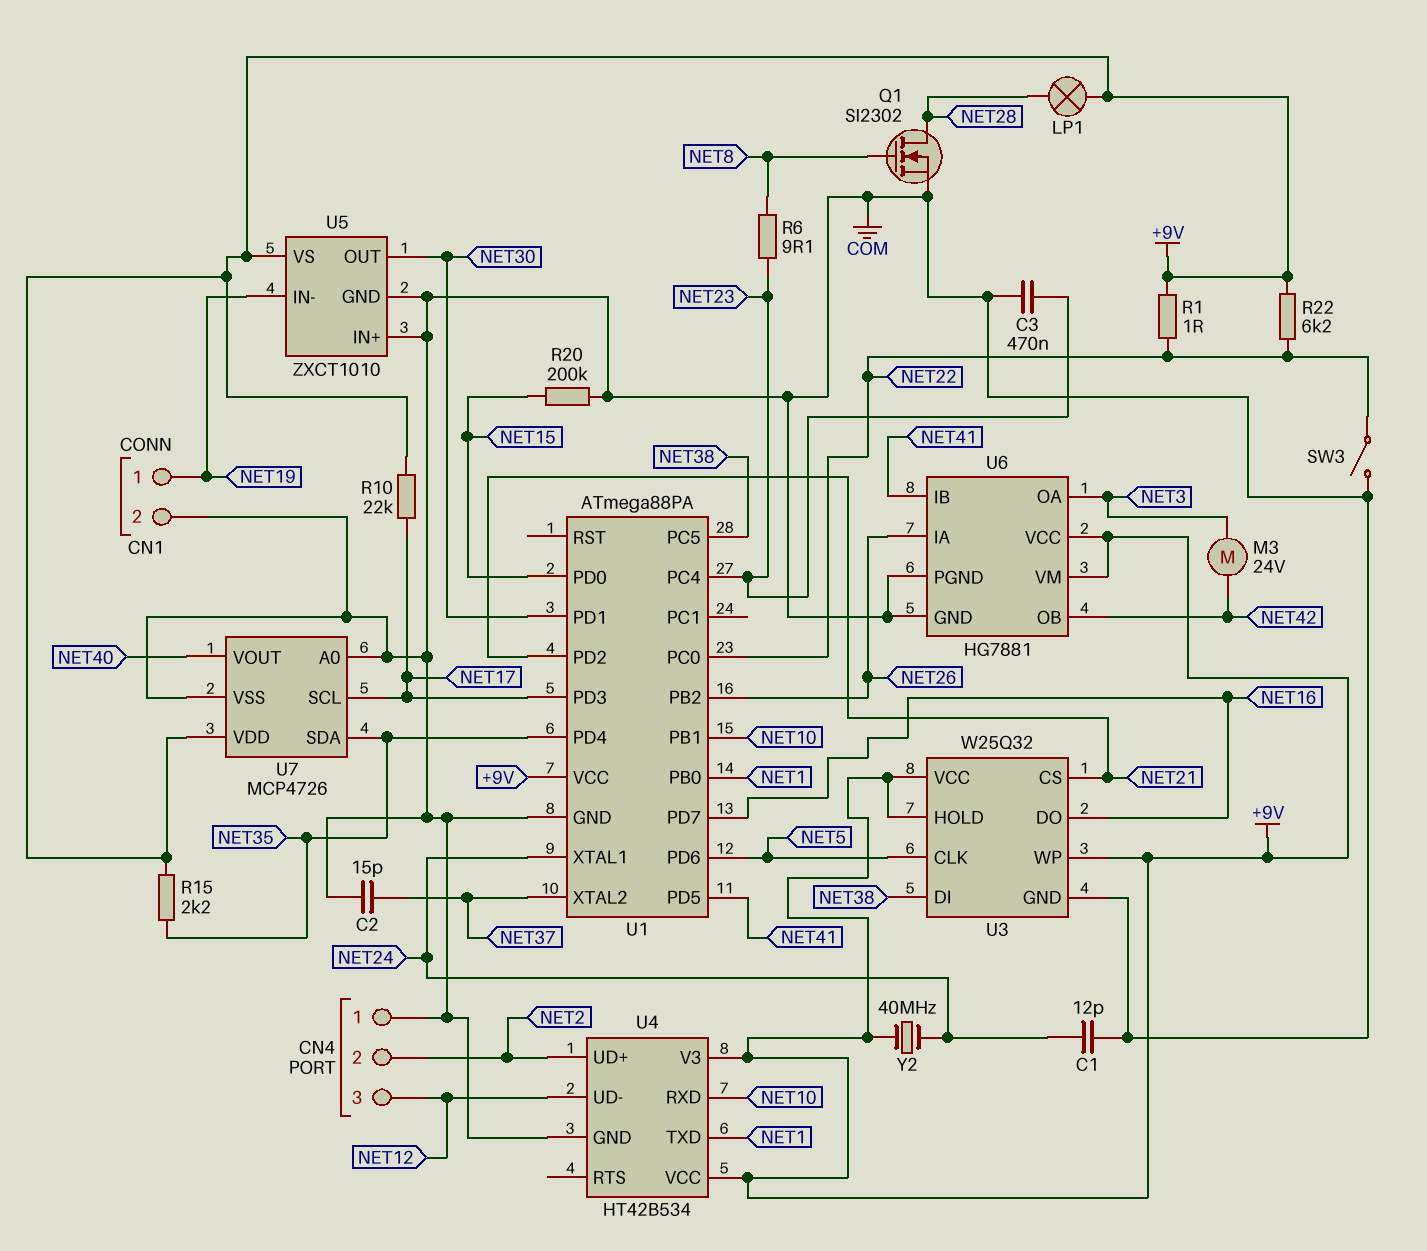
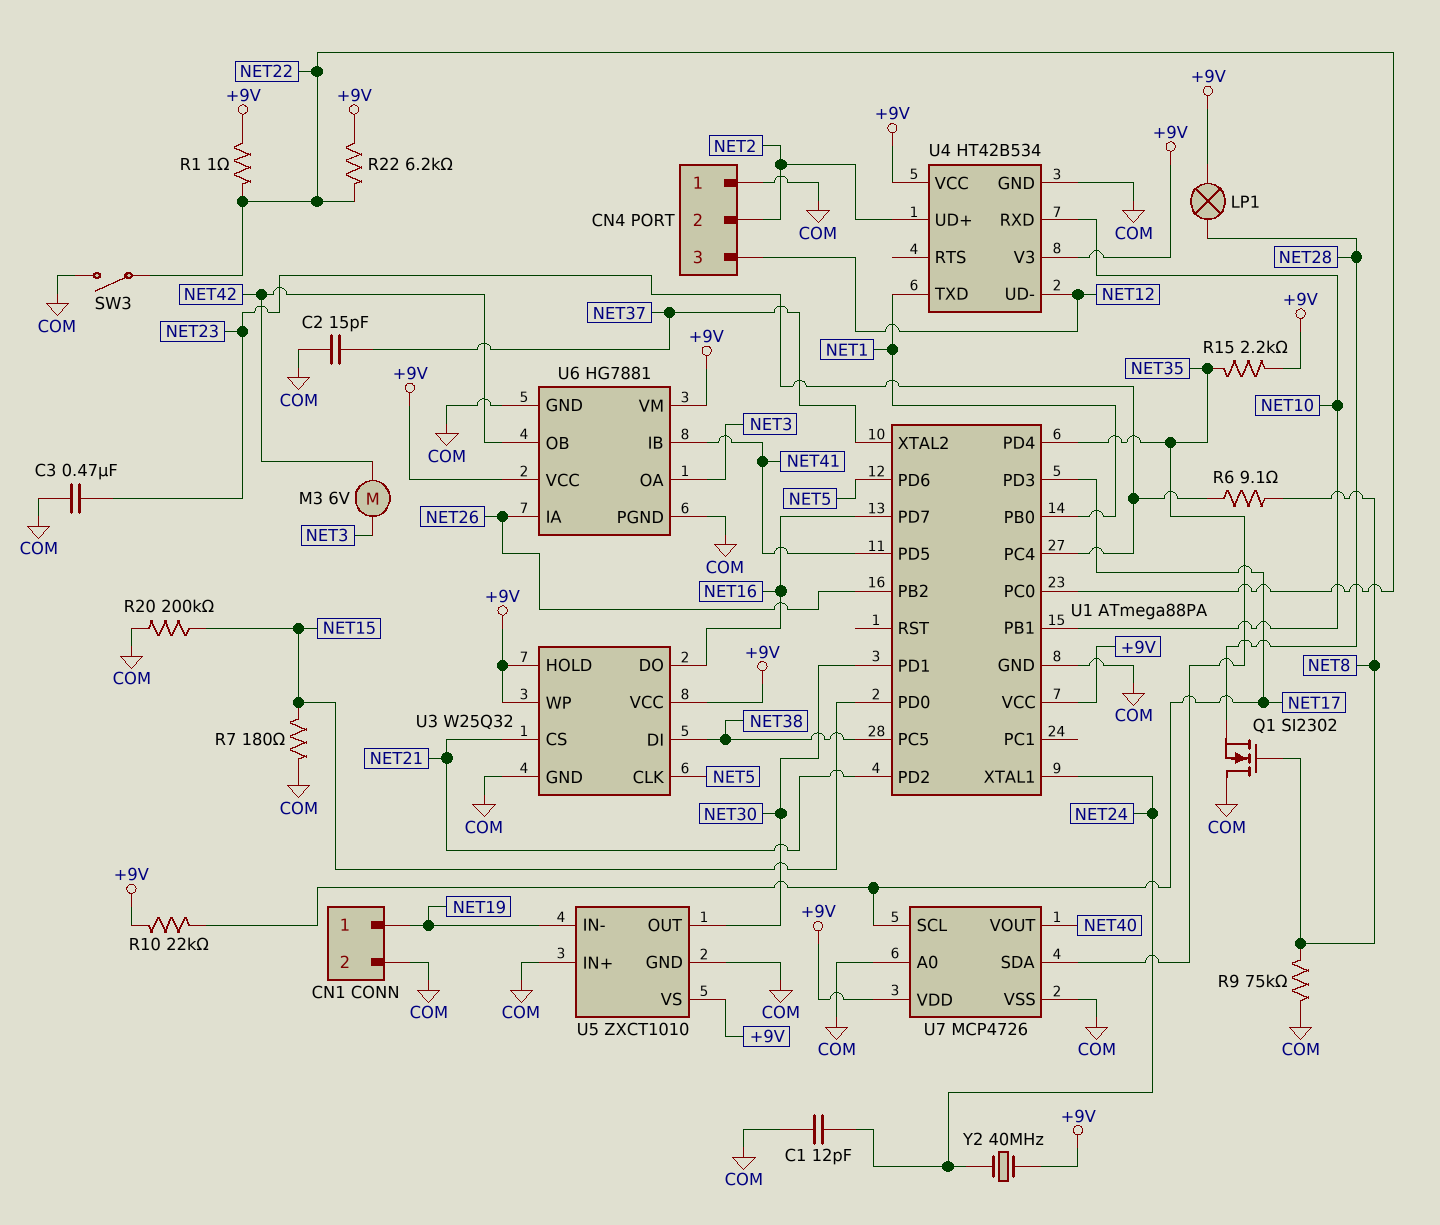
M3: motor 24V (NET3, NET42) -> motor 6V (NET3, NET42)
Q1: NMOS SI2302 (G NET8, D NET28, S COM) -> NMOS SI2302 (G NET8, D COM, S NET28)
R7: none -> 180 (COM, NET15)
R9: none -> 75k (COM, NET8)

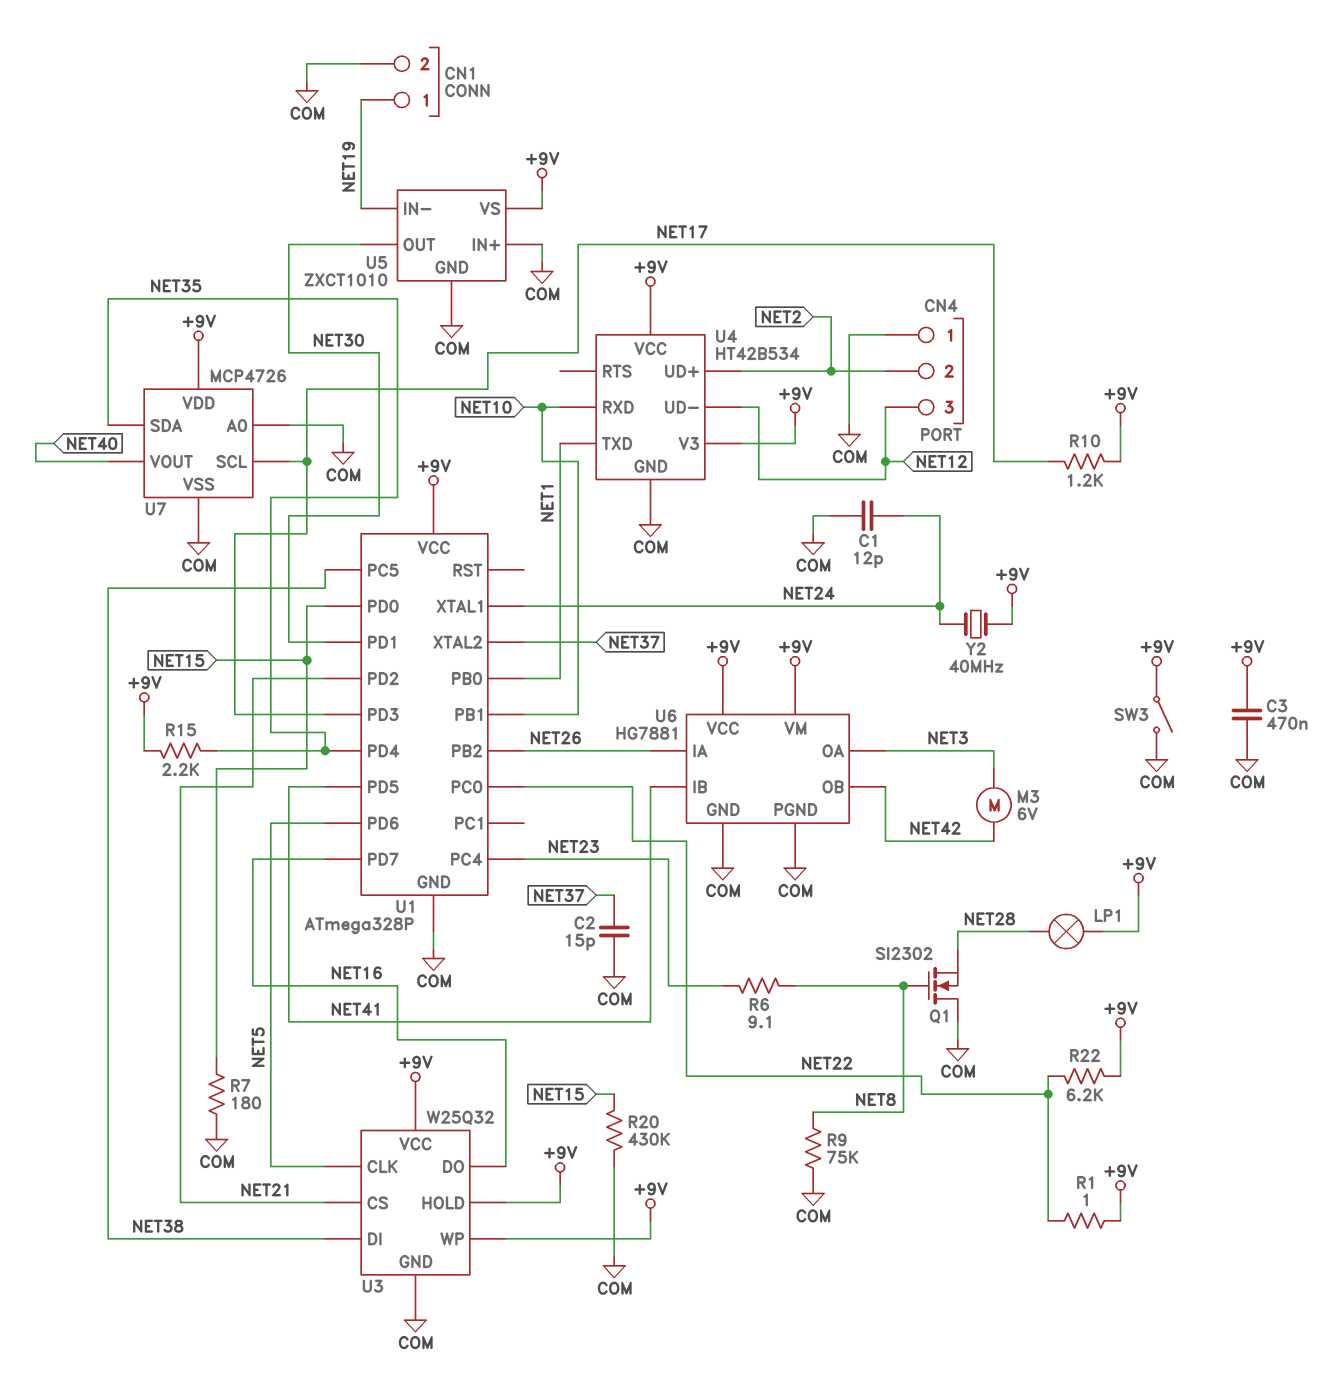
C3: 470nF (COM, NET23) -> 470nF (+9V, COM)
R10: 22k (+9V, NET17) -> 1.2k (+9V, NET17)
R20: 200k (COM, NET15) -> 430k (COM, NET15)
SW3: switch (COM, NET22) -> switch (+9V, COM)
U1: ATmega88PA -> ATmega328P

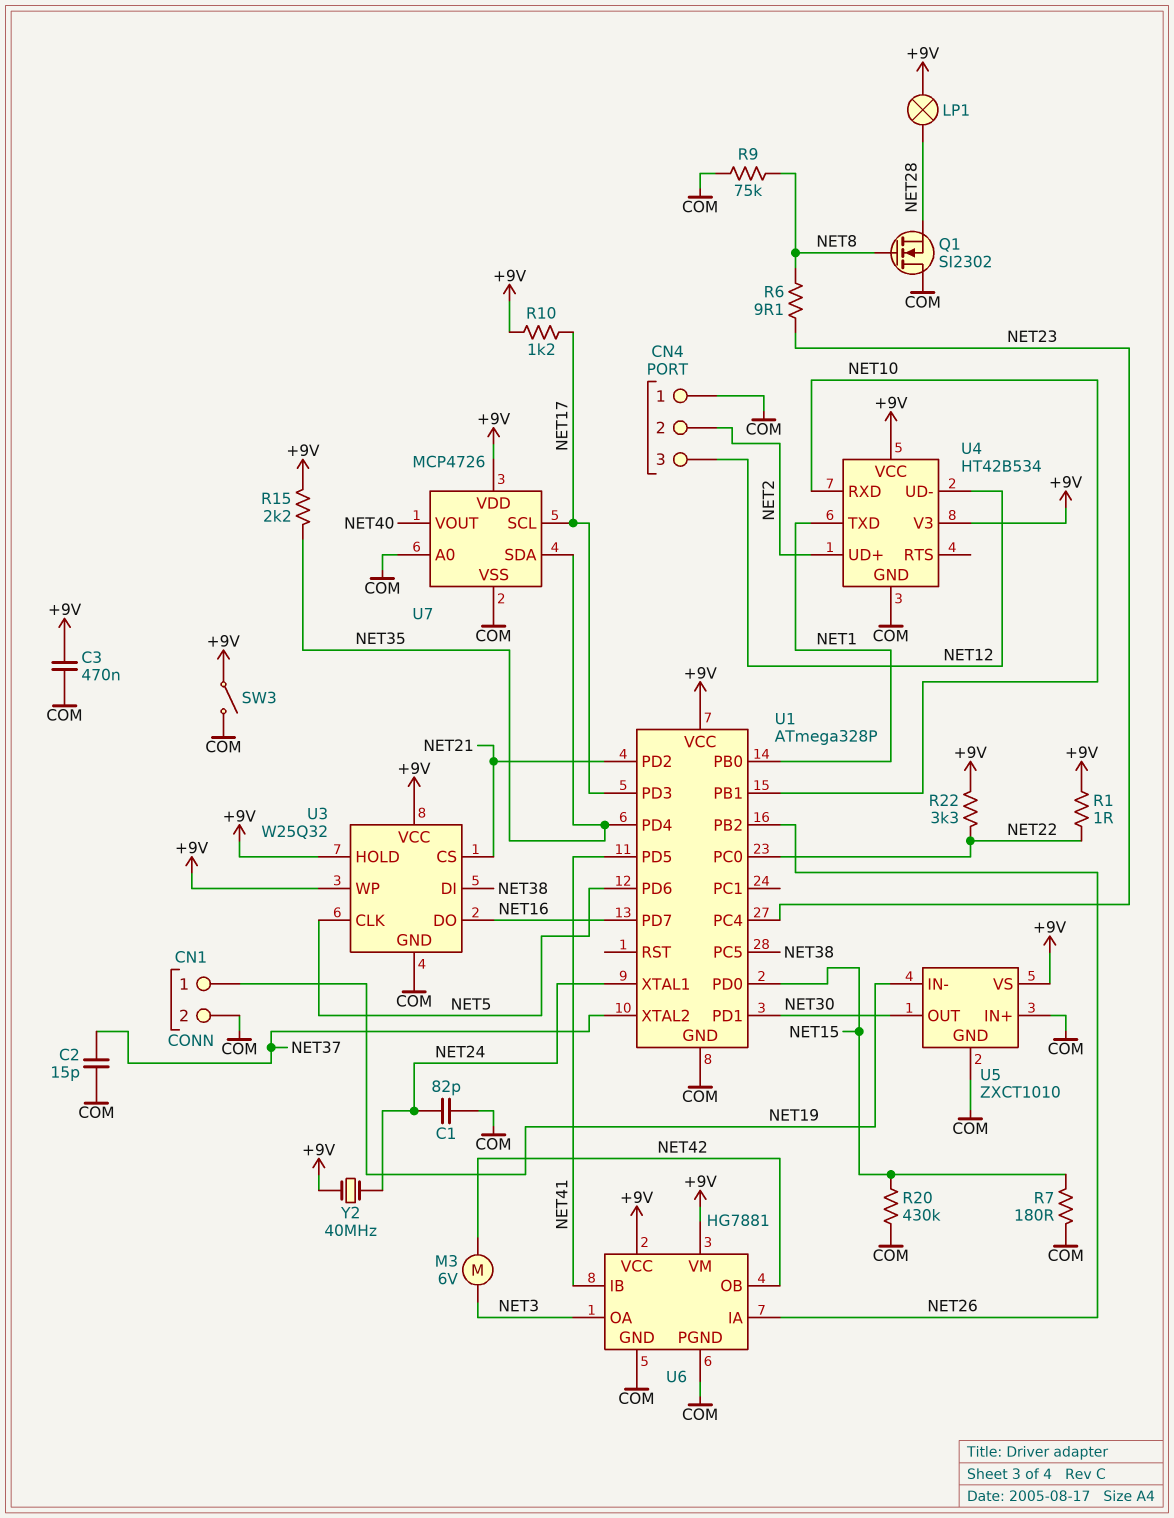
C1: 12pF (COM, NET24) -> 82pF (COM, NET24)
R22: 6.2k (+9V, NET22) -> 3.3k (+9V, NET22)

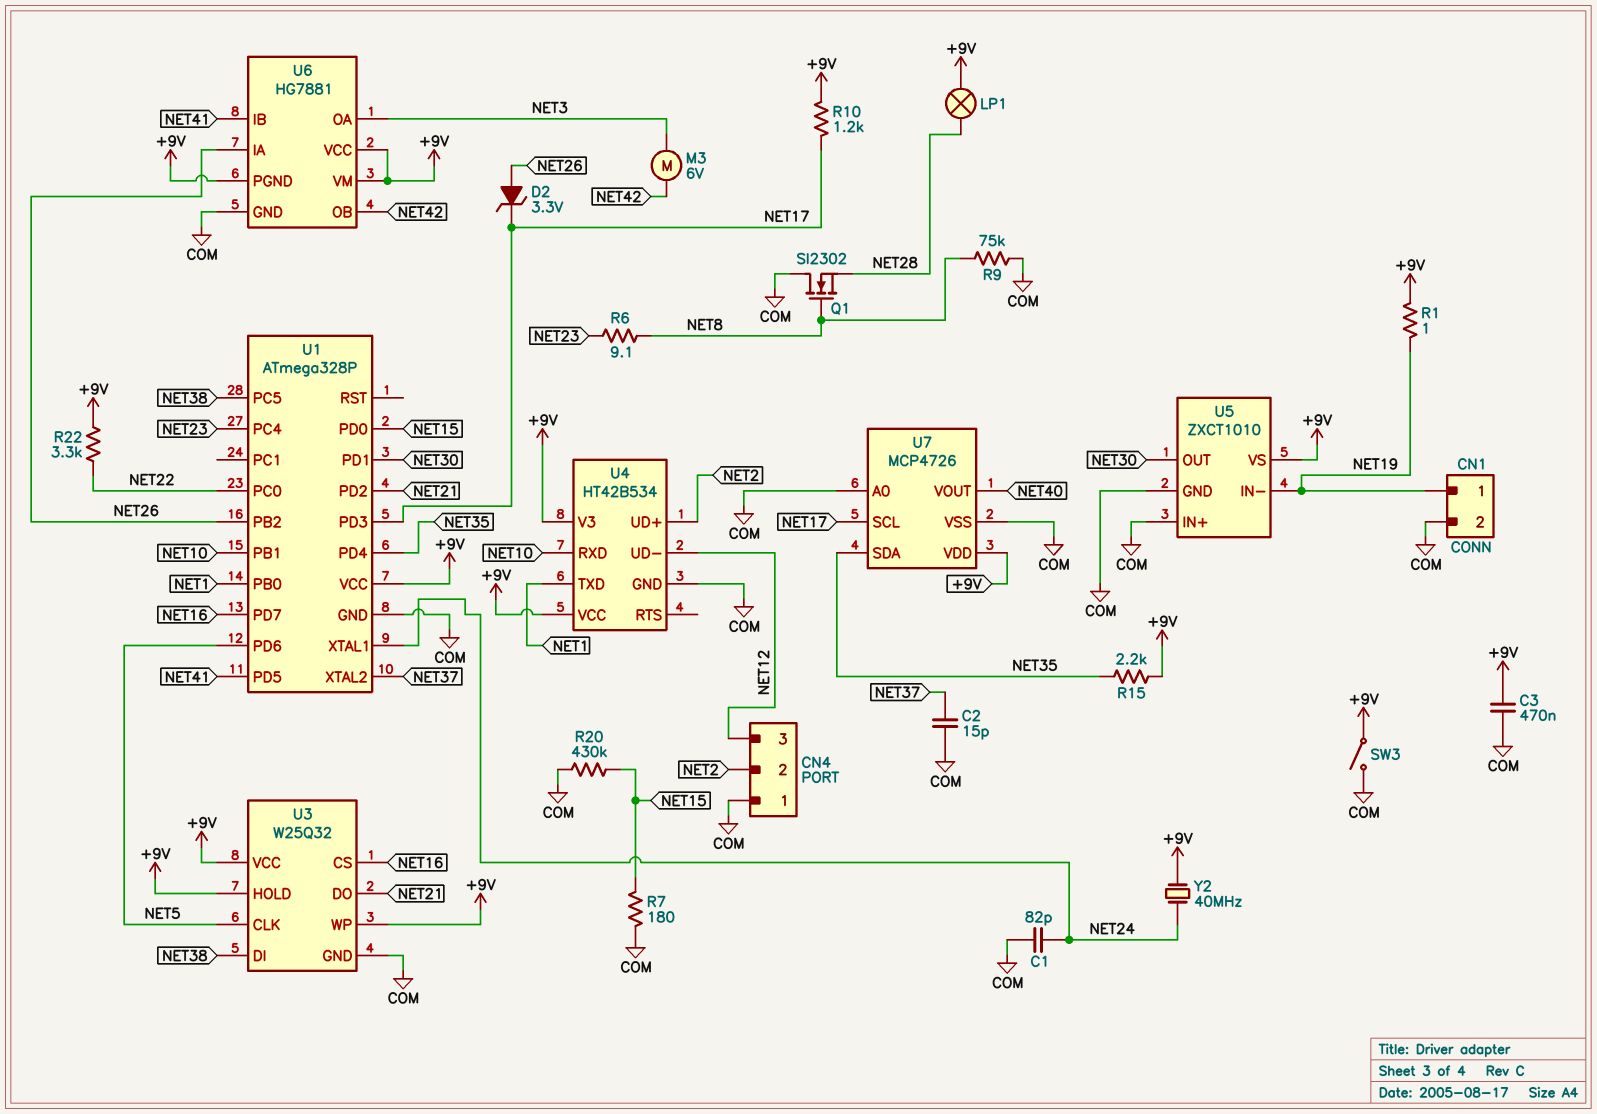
D2: none -> zener 3.3V (A NET26, K NET17)
R1: 1 (+9V, NET22) -> 1 (+9V, NET19)
U3 pin CS: NET21 -> NET16
U3 pin DO: NET16 -> NET21
U6 pin PGND: COM -> +9V

